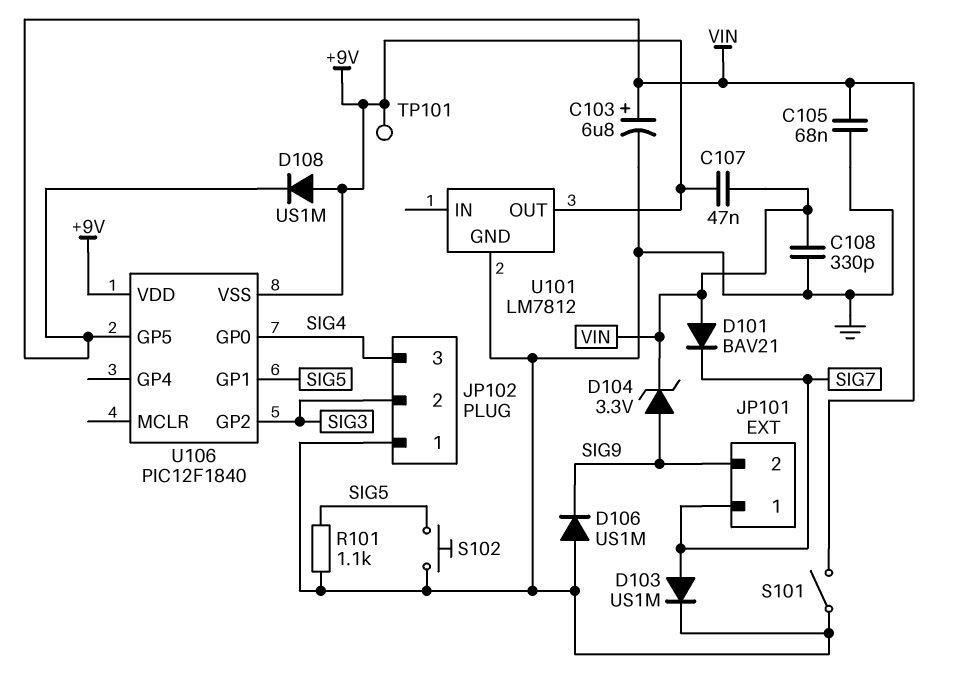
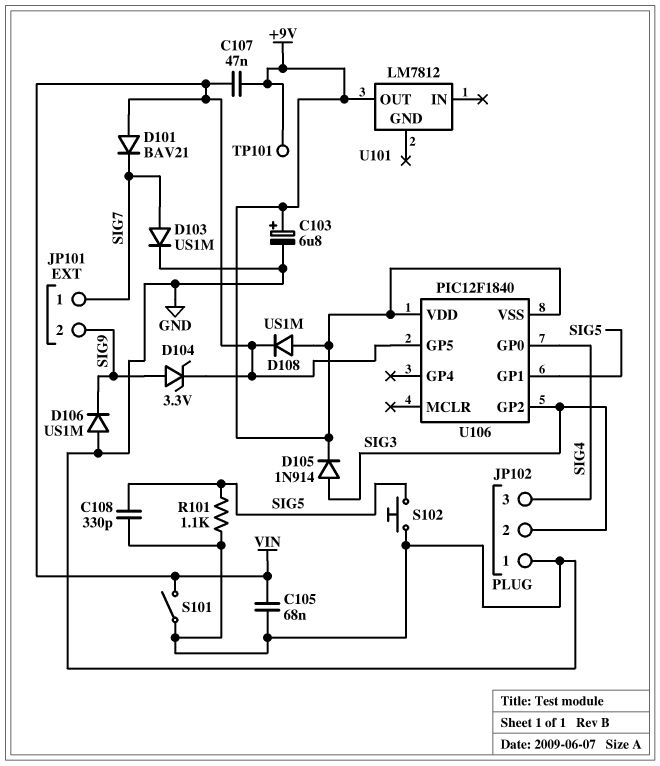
C103: 6.8uF (plus VIN, minus GND) -> 6.8uF (plus +9V, minus GND)
C108: 330pF (GND, VIN) -> 330pF (GND, SIG5)
D105: none -> diode 1N914 (A SIG3, K +9V)
U101 pin GND: GND -> none

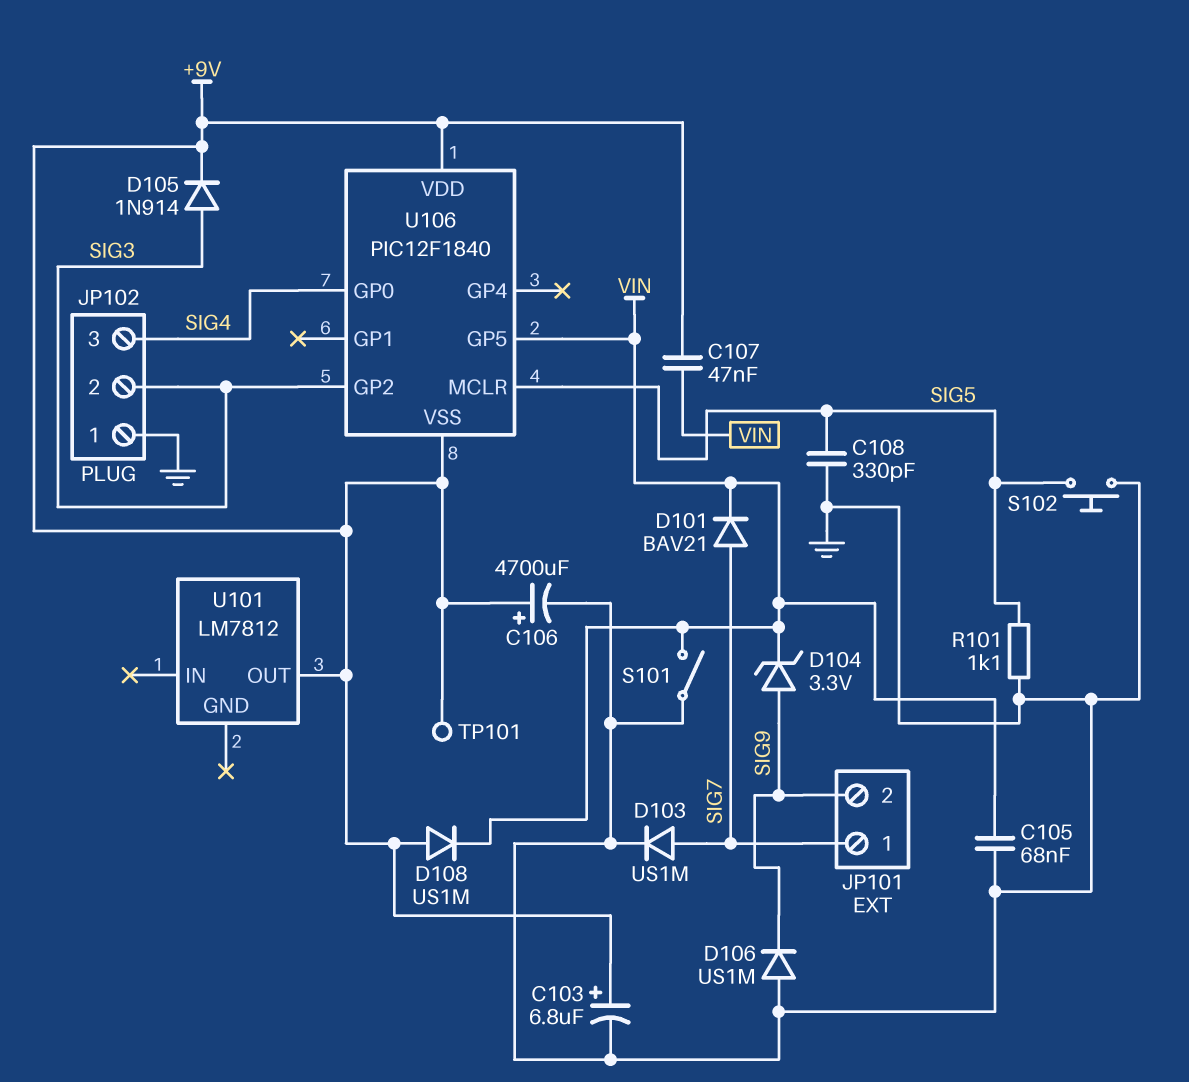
C106: none -> 4700uF (plus +9V, minus GND)
D101: diode BAV21 (A VIN, K SIG7) -> diode BAV21 (A SIG7, K VIN)
U106 pin GP1: SIG5 -> none
U106 pin MCLR: none -> SIG5

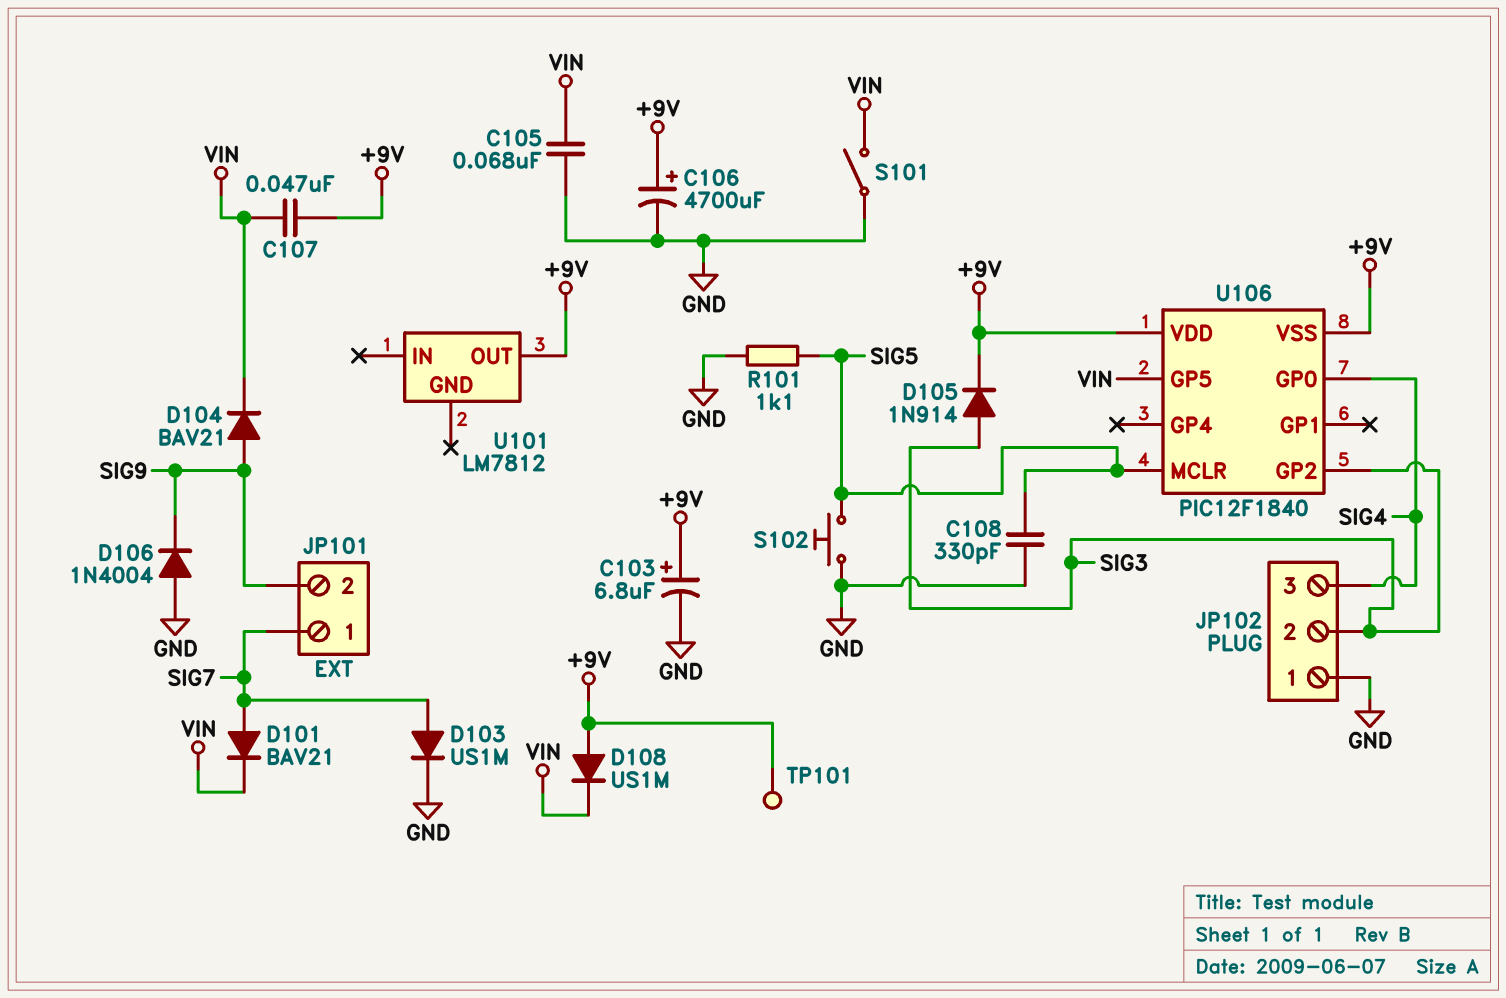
D104: zener 3.3V (A SIG9, K VIN) -> diode BAV21 (A SIG9, K VIN)
D106: diode US1M (A GND, K SIG9) -> diode 1N4004 (A GND, K SIG9)

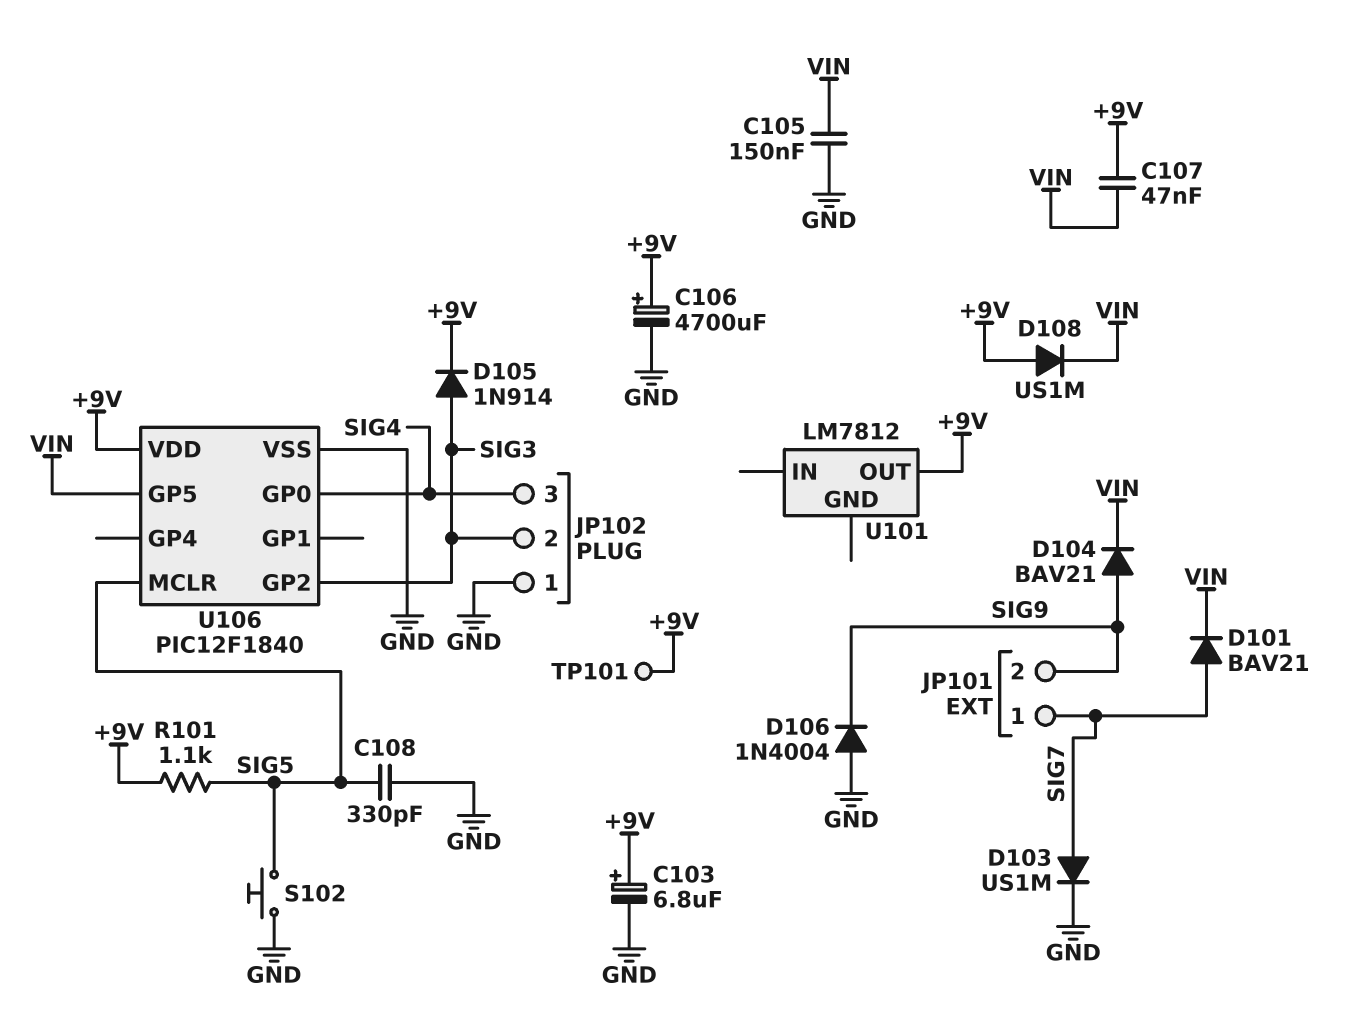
C105: 68nF (GND, VIN) -> 150nF (GND, VIN)
R101: 1.1k (GND, SIG5) -> 1.1k (+9V, SIG5)
S101: switch (GND, VIN) -> none
U106 pin VSS: +9V -> GND

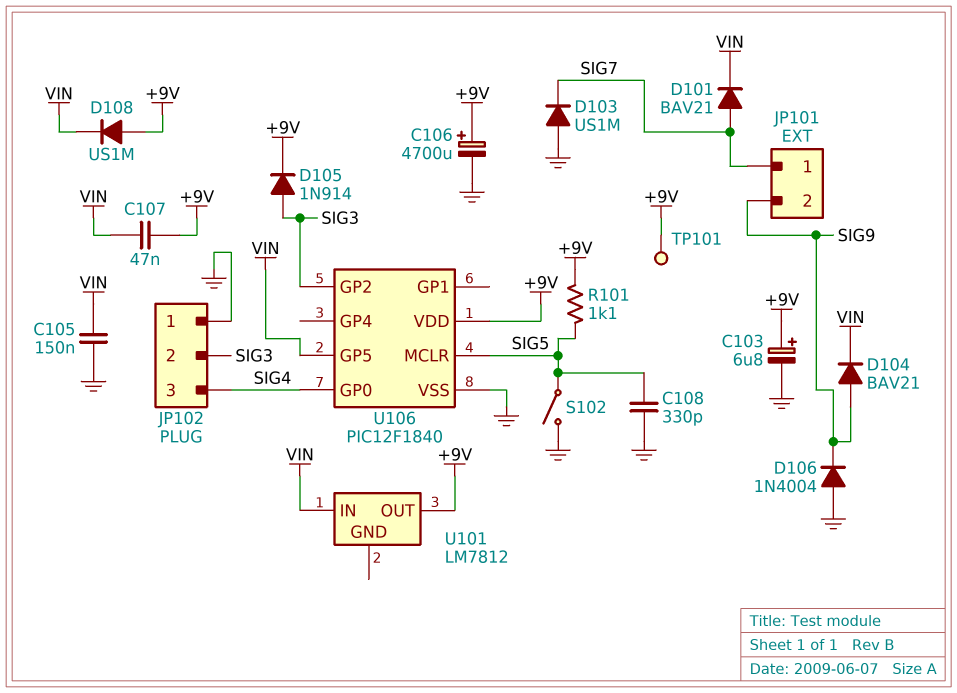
D103: diode US1M (A SIG7, K GND) -> diode US1M (A GND, K SIG7)
S102: button (GND, SIG5) -> switch (GND, SIG5)
U101 pin IN: none -> VIN

